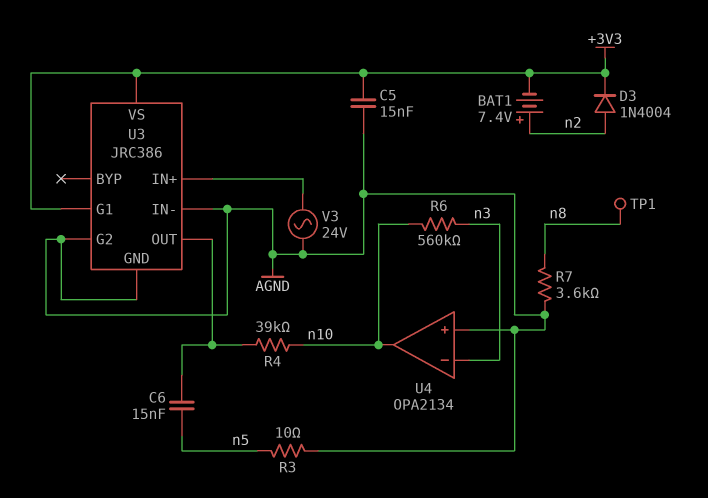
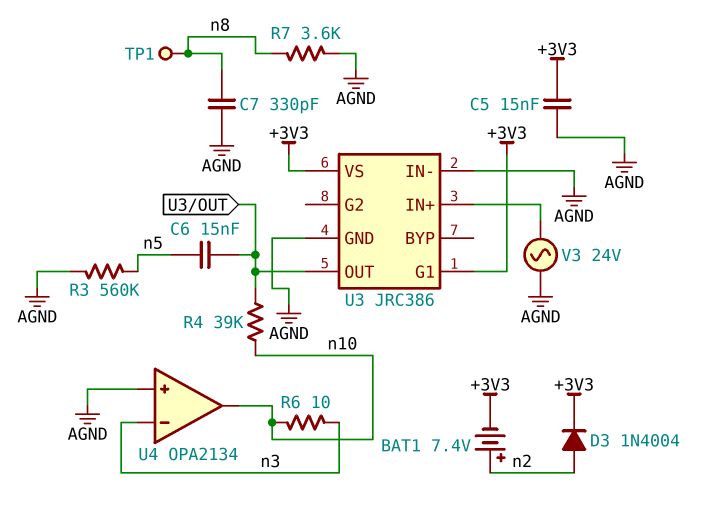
C7: none -> 330pF (AGND, n8)
R3: 10 (AGND, n5) -> 560k (AGND, n5)
R6: 560k (n3, n10) -> 10 (n3, n10)
U3 pin G2: AGND -> none

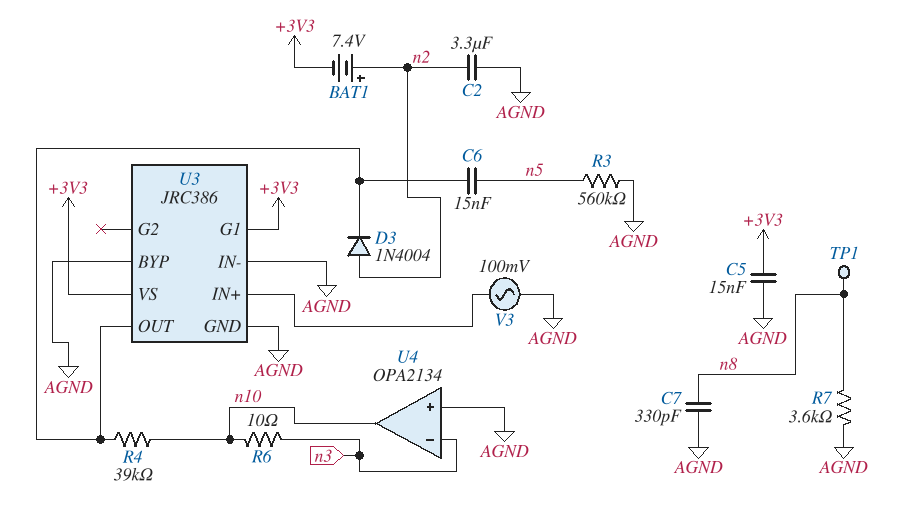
C2: none -> 3.3uF (AGND, n2)
D3: diode 1N4004 (A n2, K +3V3) -> diode 1N4004 (A n2, K U3/OUT)
U3 pin BYP: none -> AGND
V3: AC 24V (AGND, U3/IN+) -> AC 100mV (AGND, U3/IN+)

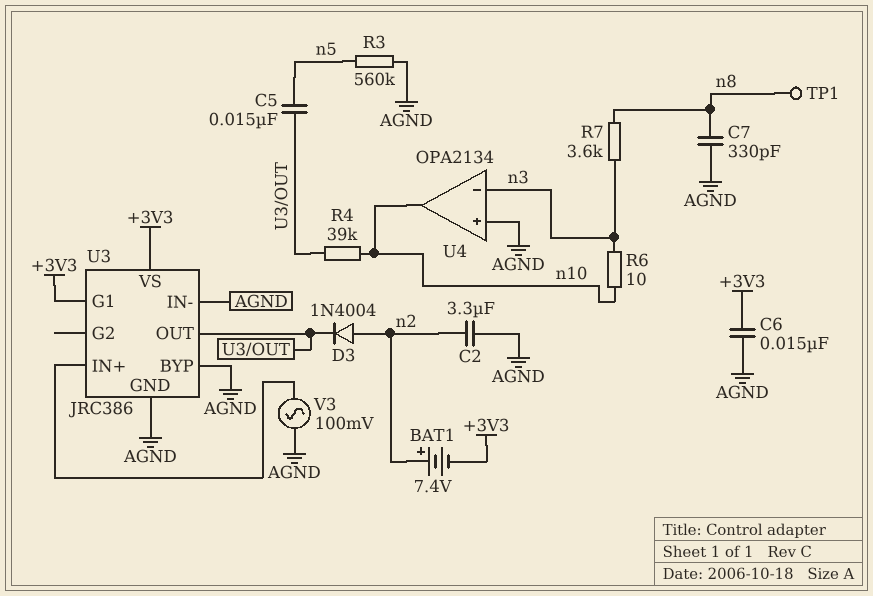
C5: 15nF (+3V3, AGND) -> 15nF (U3/OUT, n5)
C6: 15nF (U3/OUT, n5) -> 15nF (+3V3, AGND)
R7: 3.6k (AGND, n8) -> 3.6k (n3, n8)

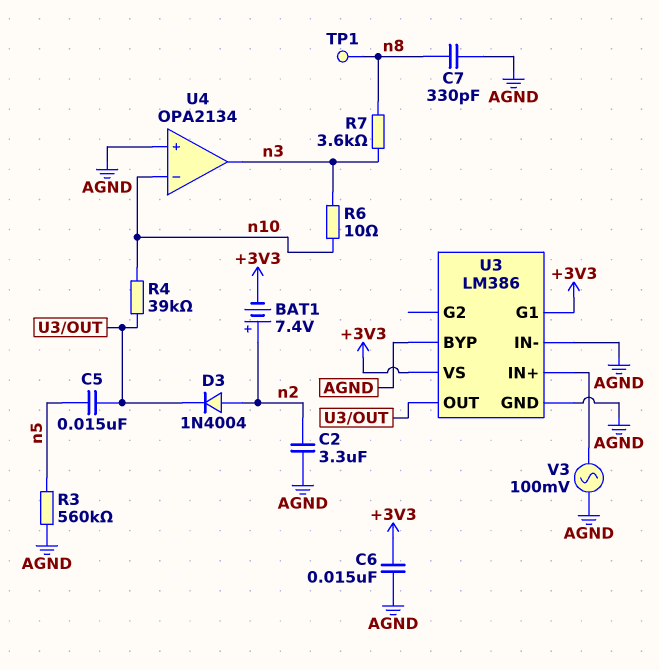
U3: JRC386 -> LM386
U4 pin in-: n3 -> n10
U4 pin out: n10 -> n3

